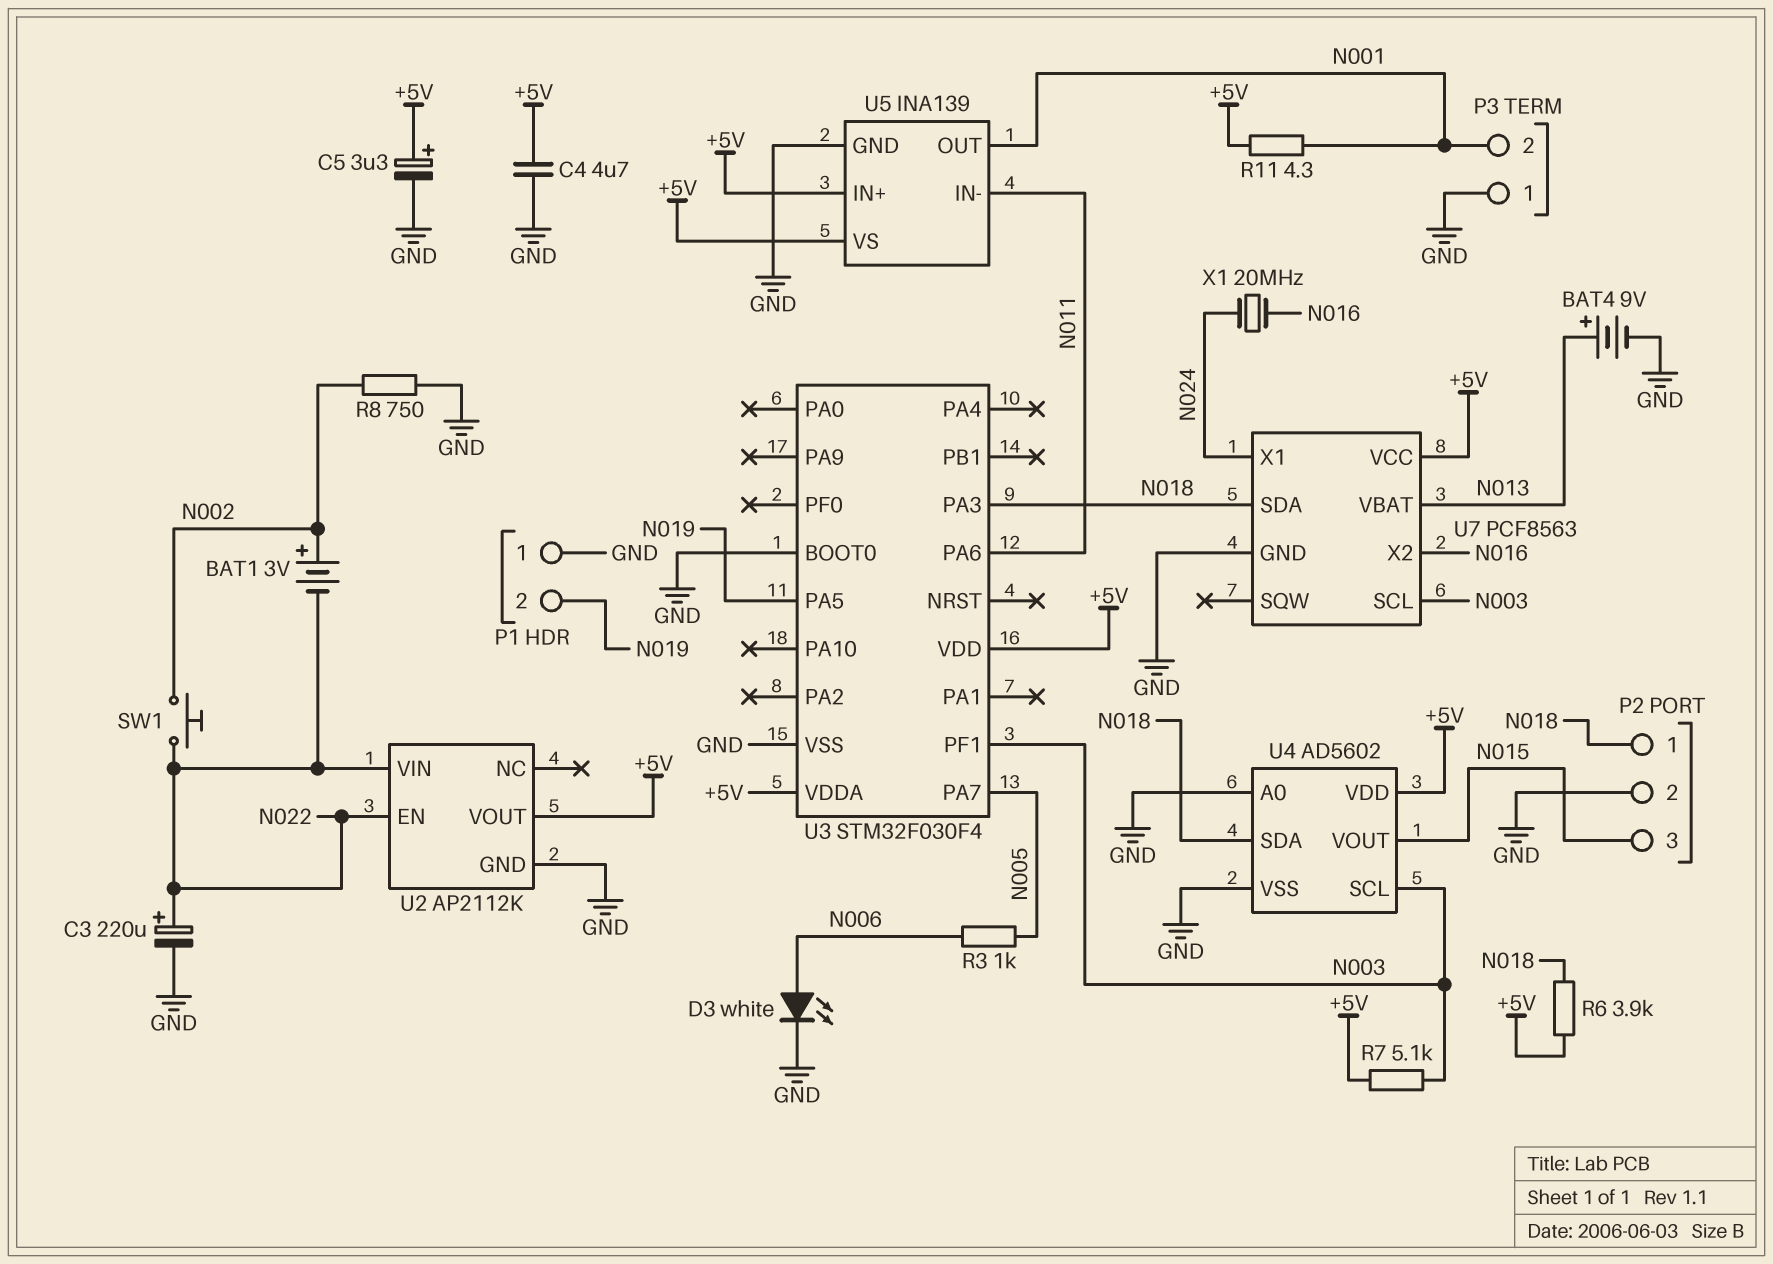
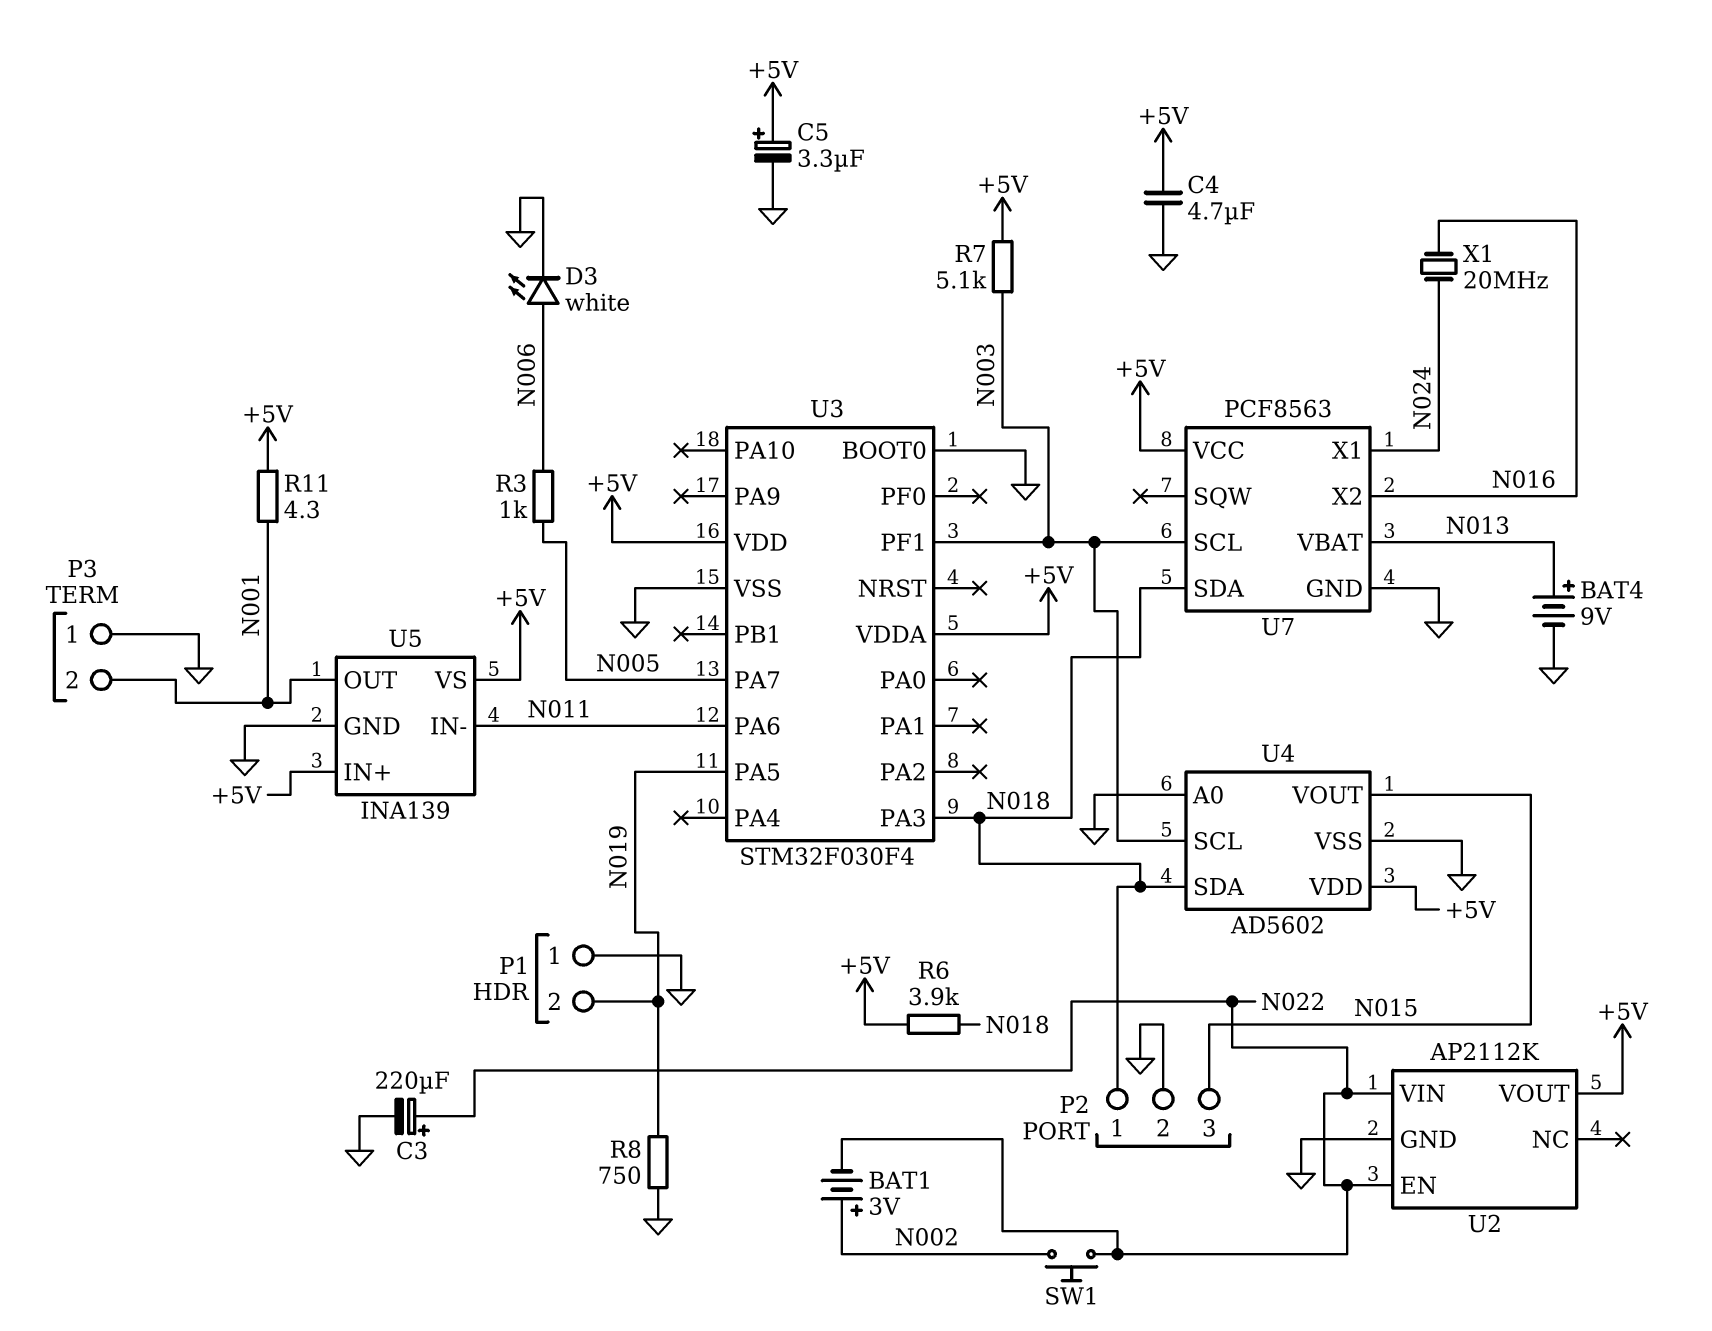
R8: 750 (GND, N002) -> 750 (GND, N019)

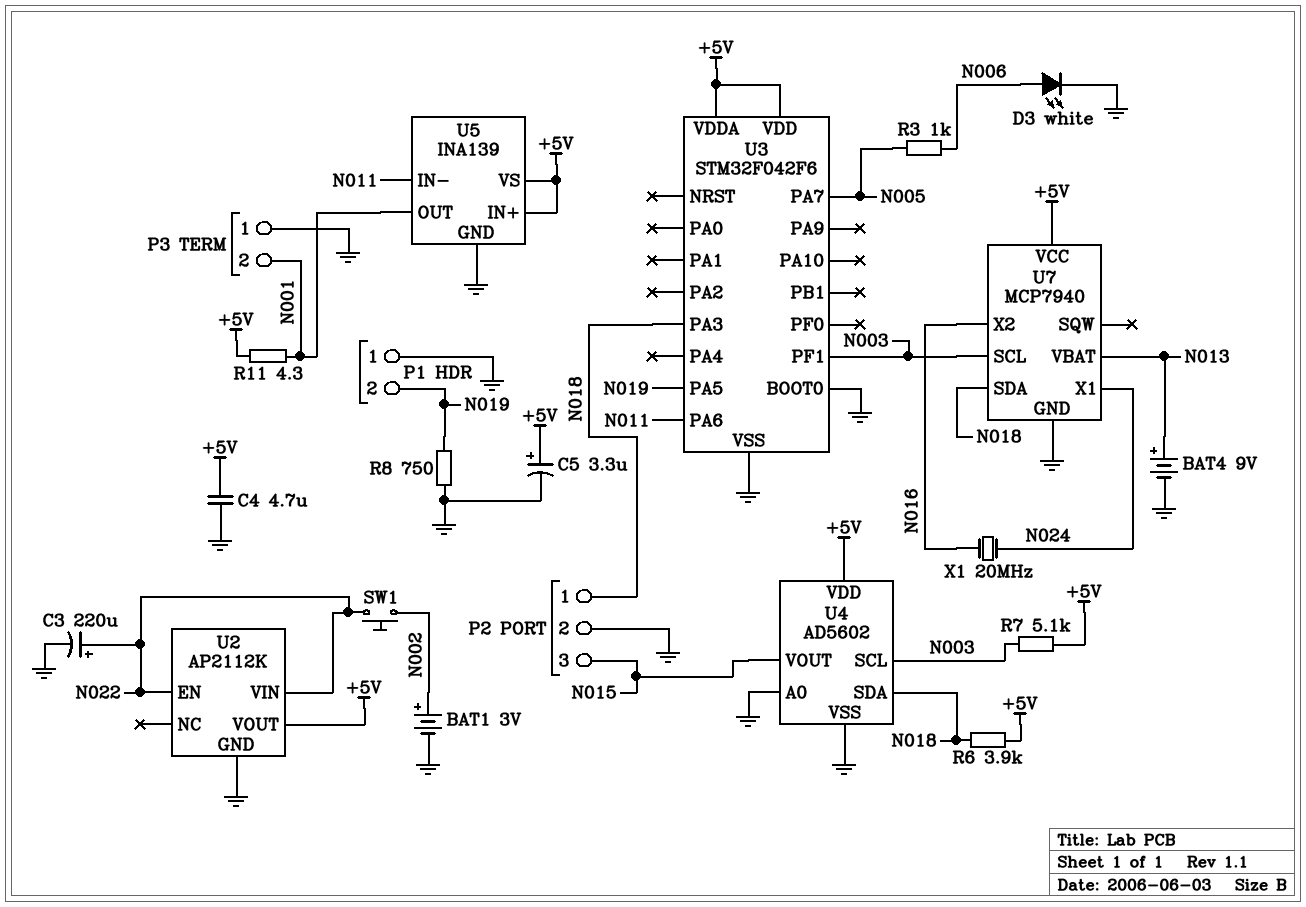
BAT1: 3V (plus N002, minus N022) -> 3V (plus N002, minus GND)
U3: STM32F030F4 -> STM32F042F6
U7: PCF8563 -> MCP7940

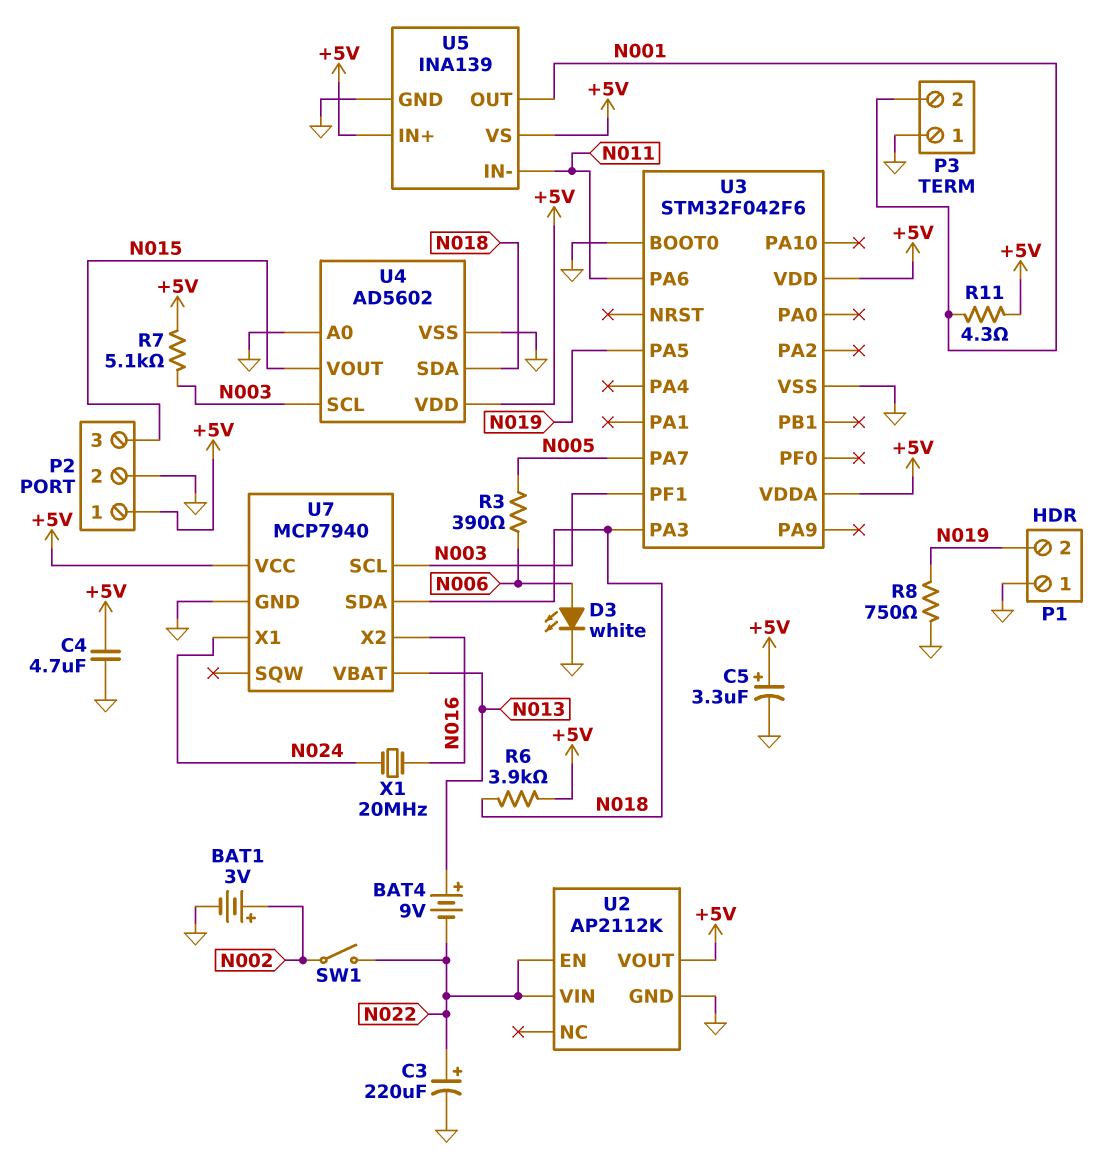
BAT4: 9V (plus N013, minus GND) -> 9V (plus N013, minus N022)
P2 pin 1: N018 -> +5V
R3: 1k (N005, N006) -> 390 (N005, N006)
SW1: button (N002, N022) -> switch (N002, N022)

